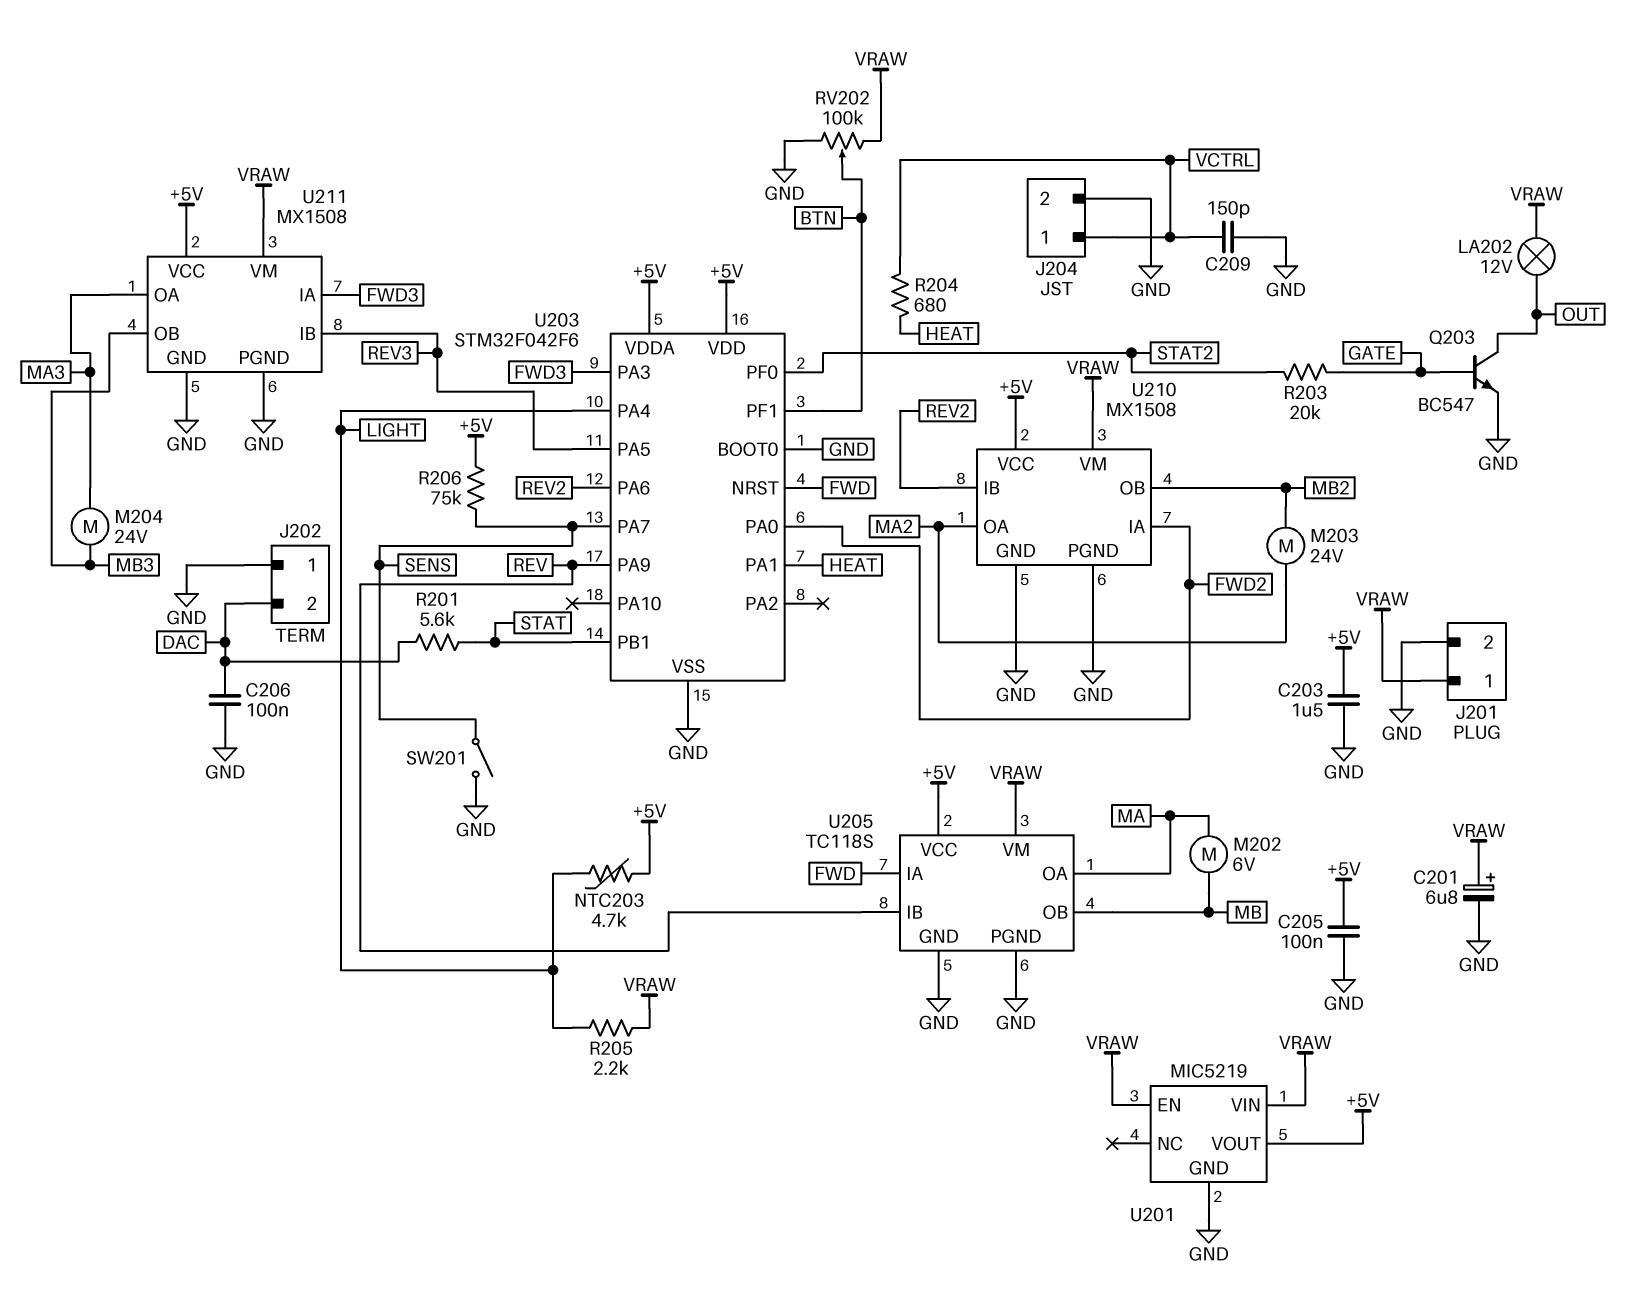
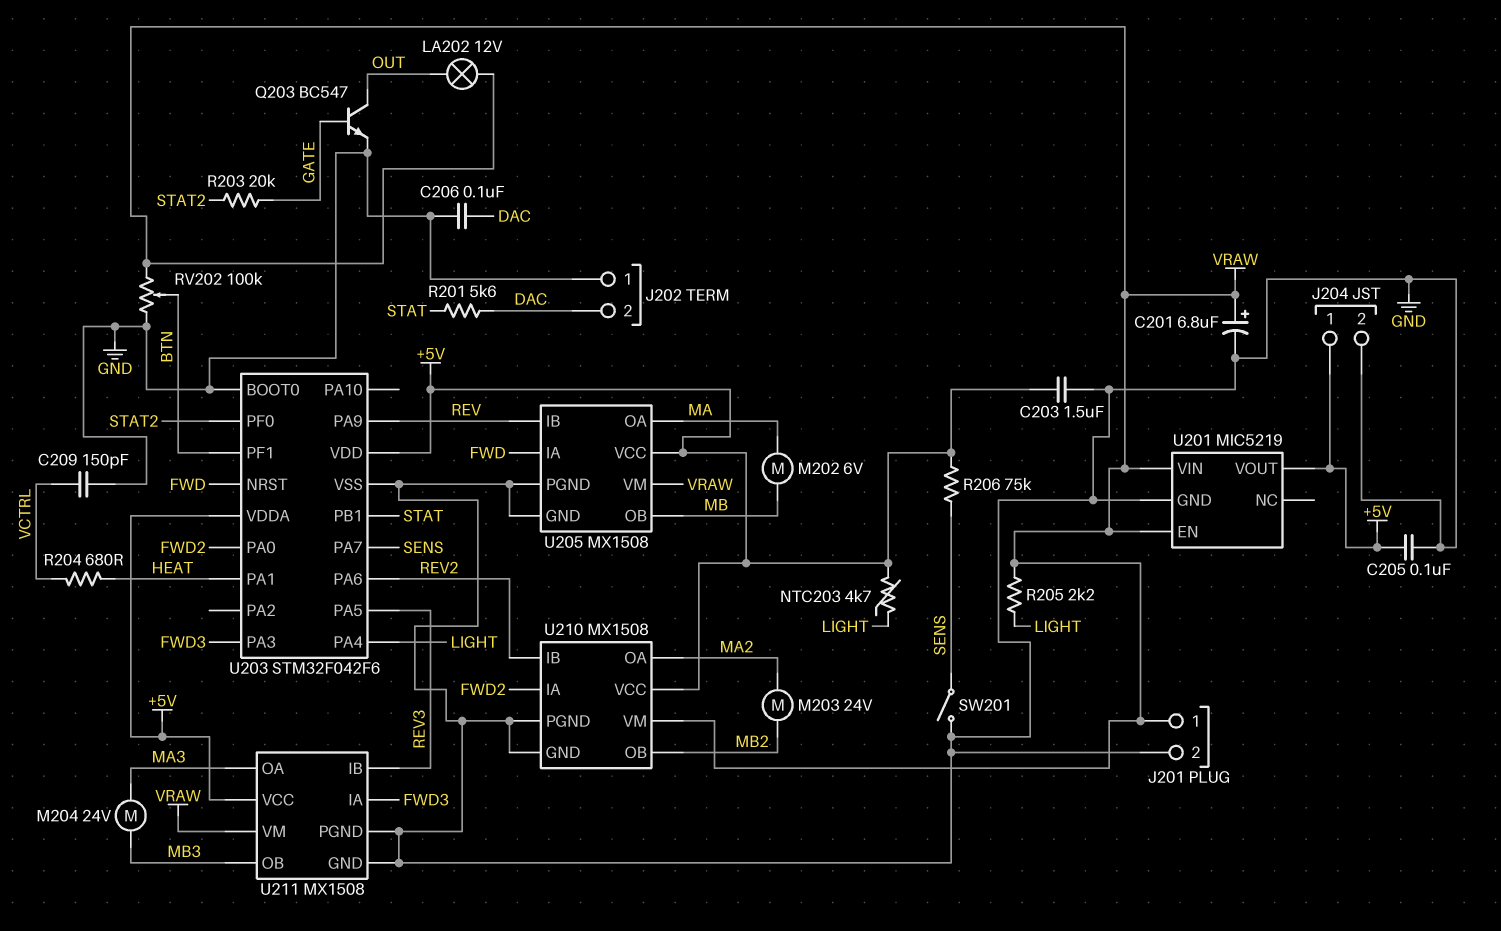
J204 pin 1: VCTRL -> +5V
U205: TC118S -> MX1508

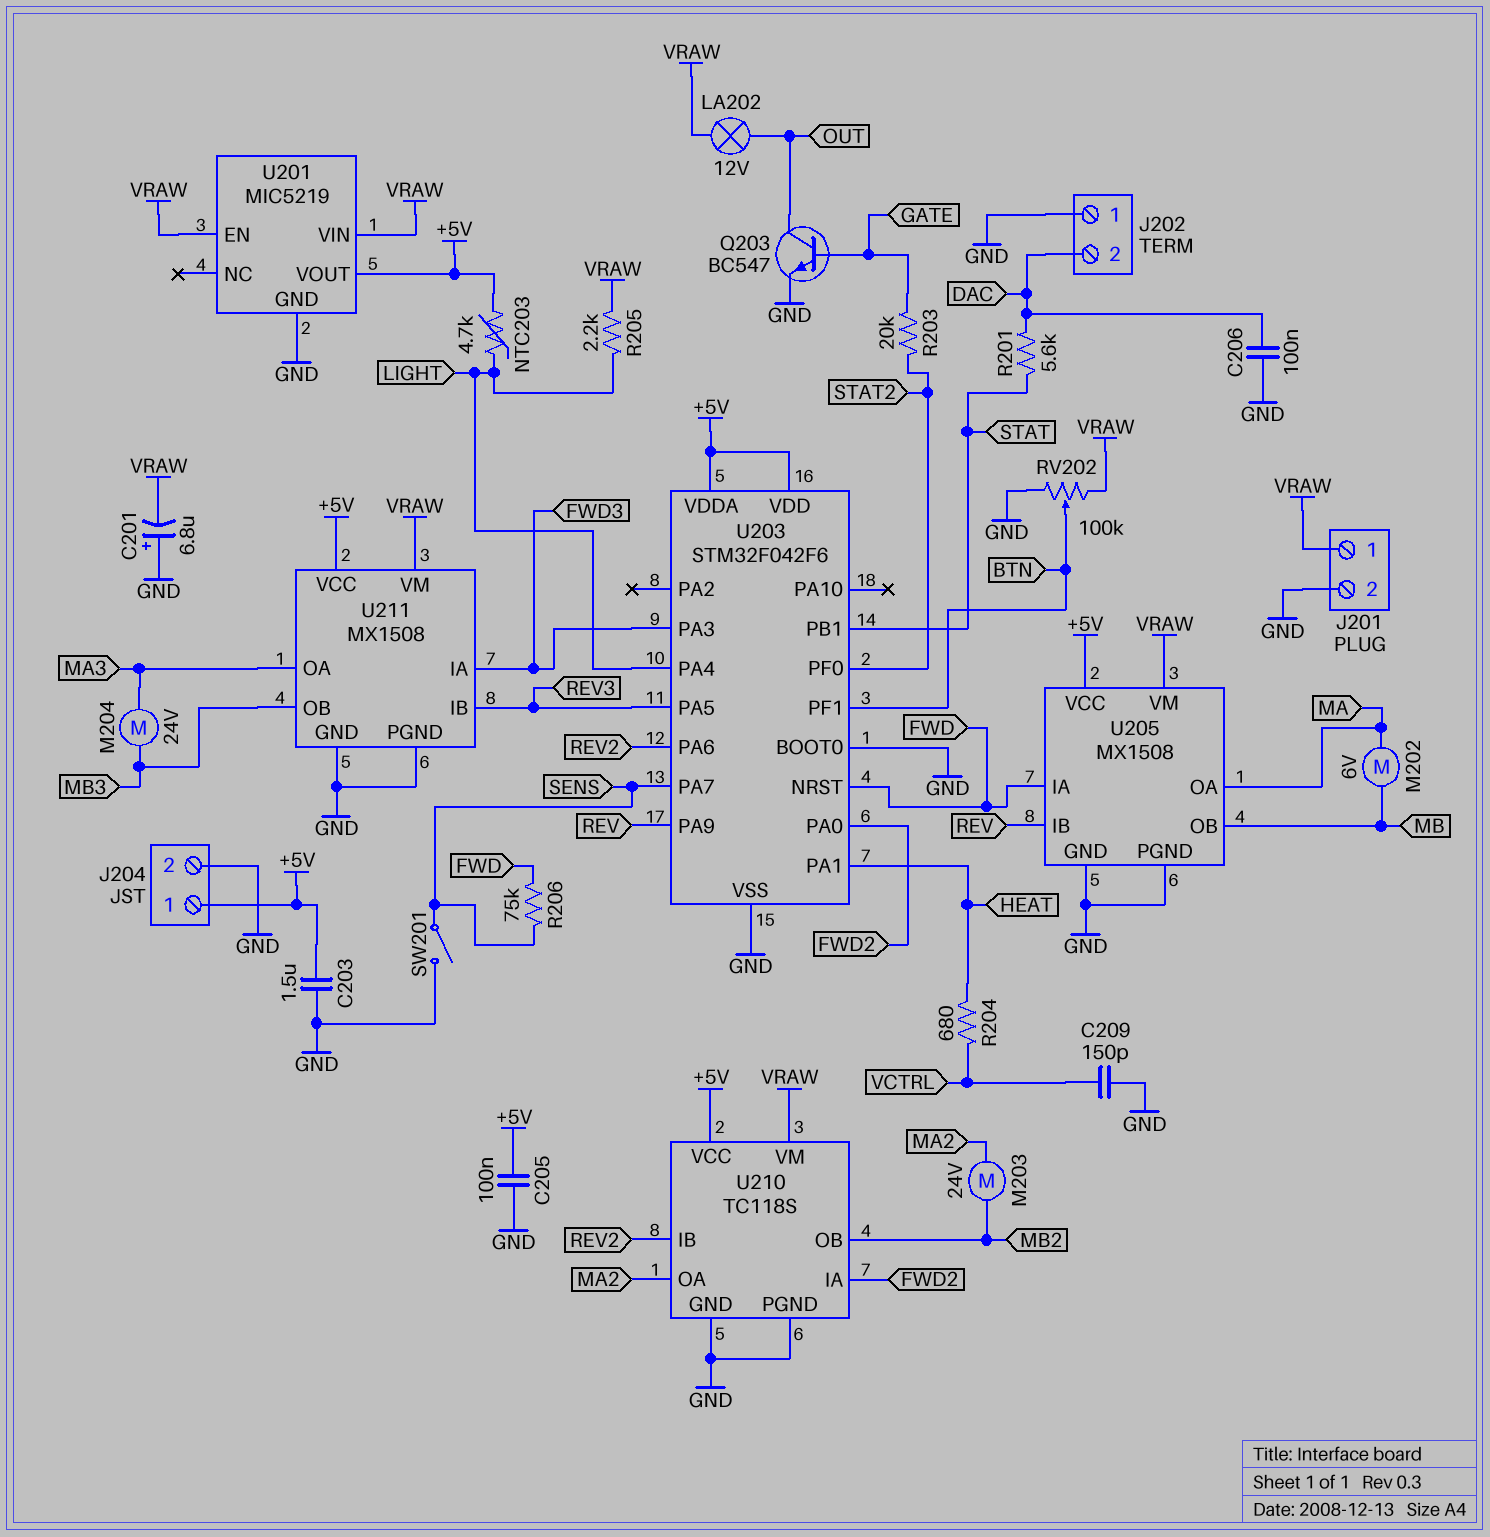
C201: 6.8uF (plus VRAW, minus GND) -> 6.8uF (plus GND, minus VRAW)
R206: 75k (+5V, SENS) -> 75k (FWD, SENS)
U210: MX1508 -> TC118S

